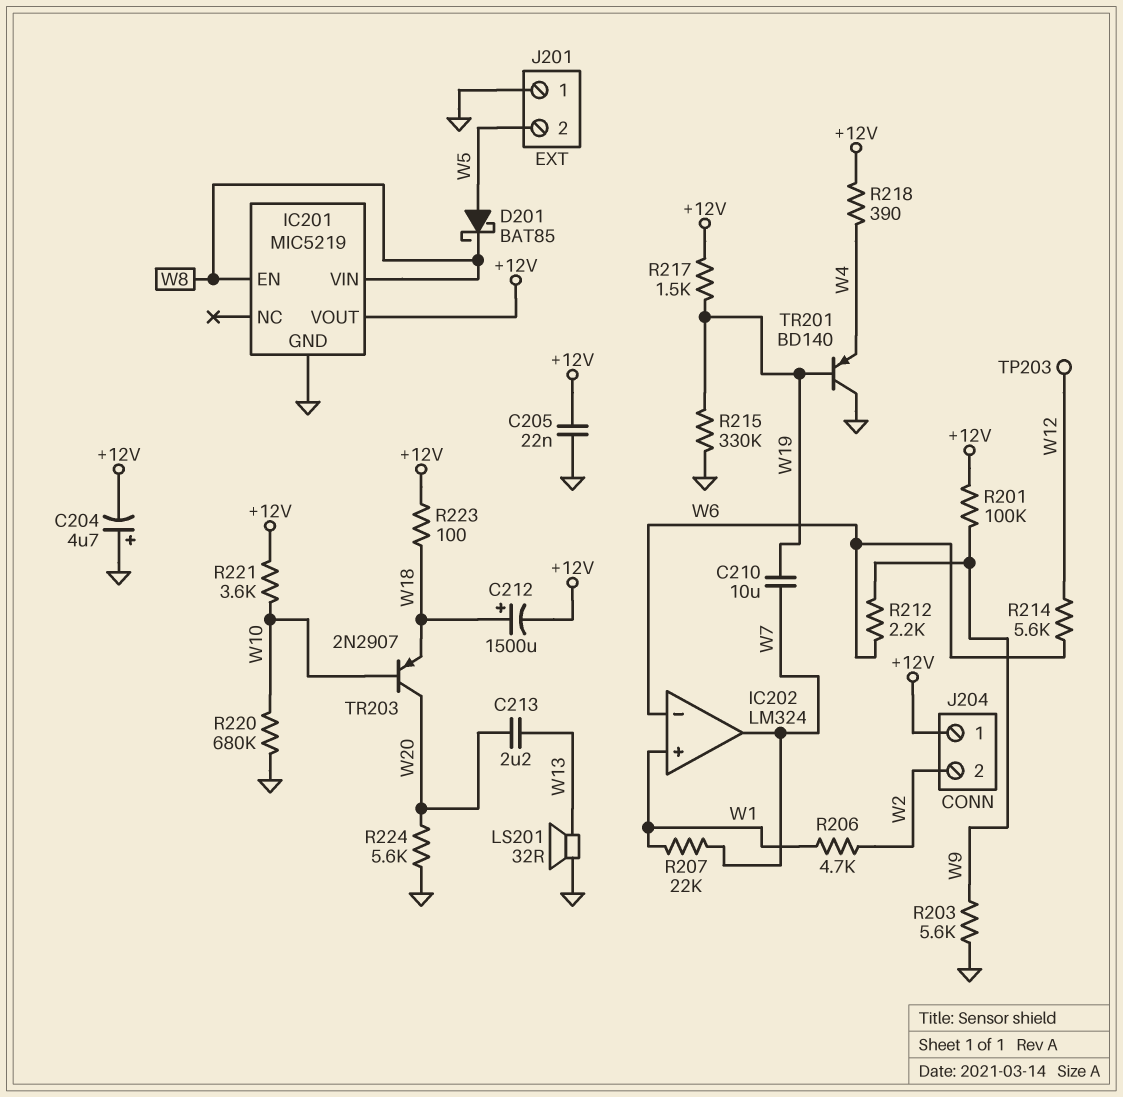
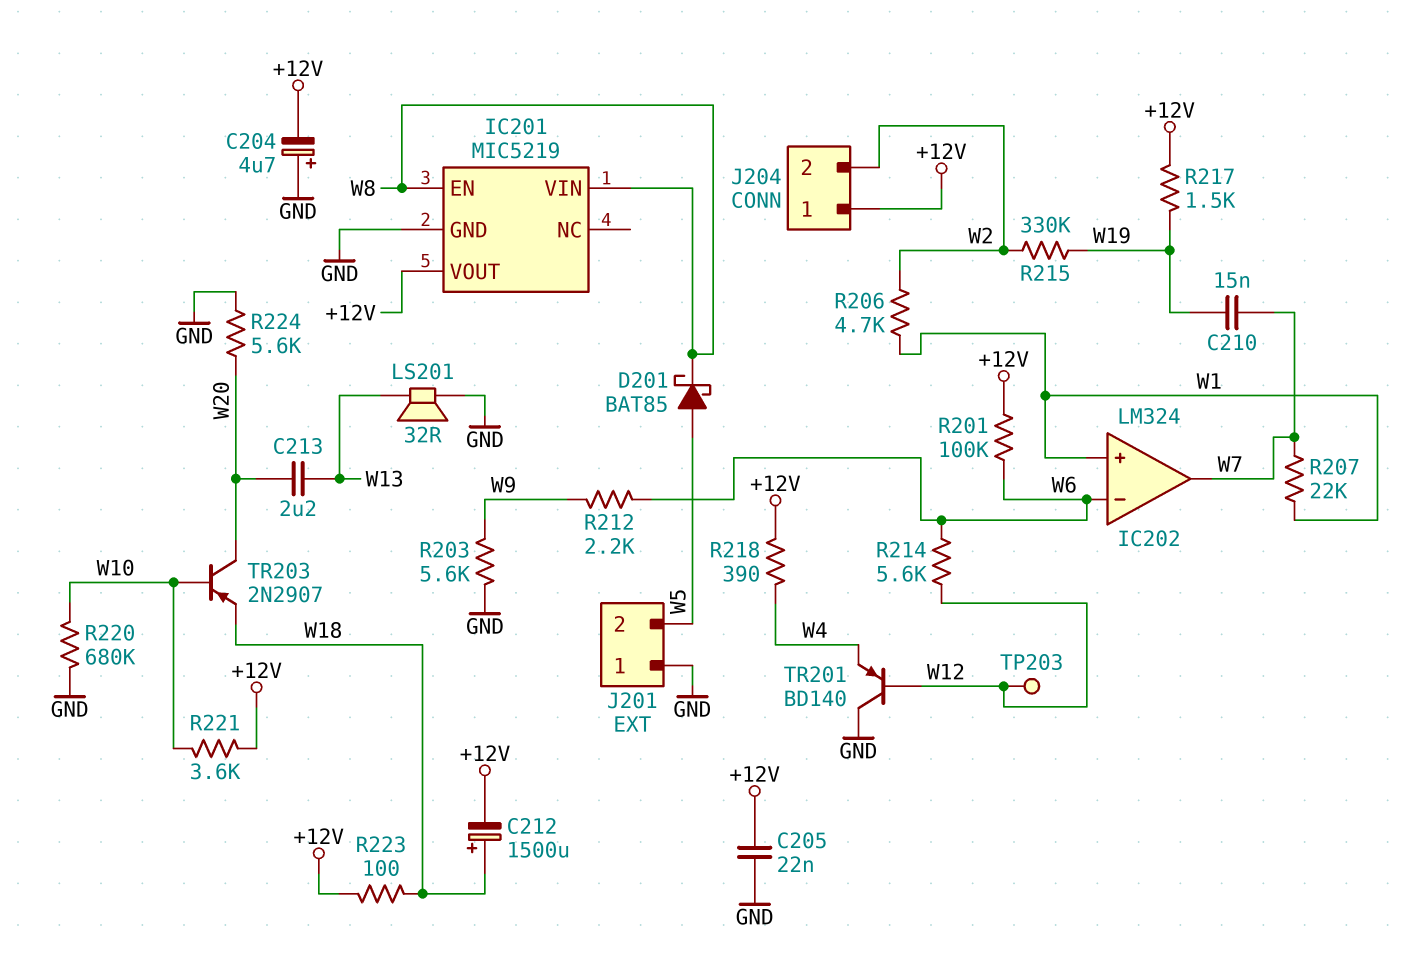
C210: 10uF (W7, W19) -> 15nF (W7, W19)
R201: 100k (+12V, W9) -> 100k (+12V, W6)
R215: 330k (GND, W19) -> 330k (W2, W19)
TR201: PNP BD140 (B W19, C GND, E W4) -> PNP BD140 (B W12, C GND, E W4)

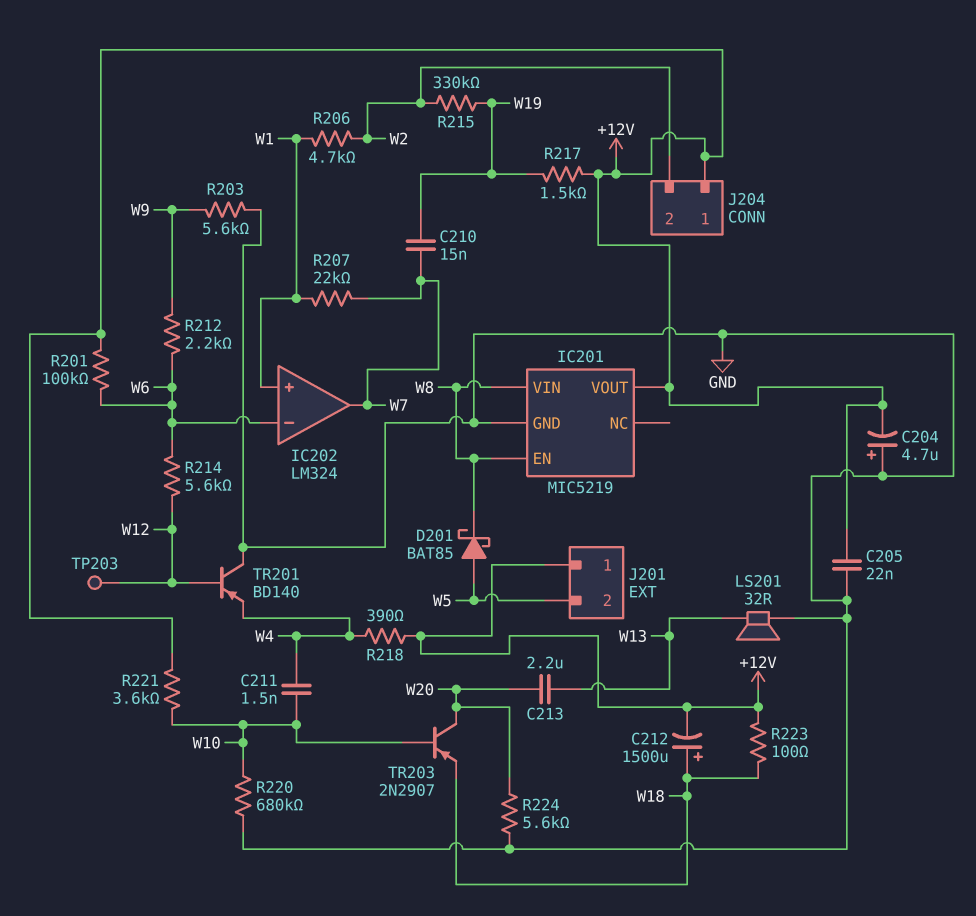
C211: none -> 1.5nF (W4, W10)
J201 pin 1: GND -> +12V

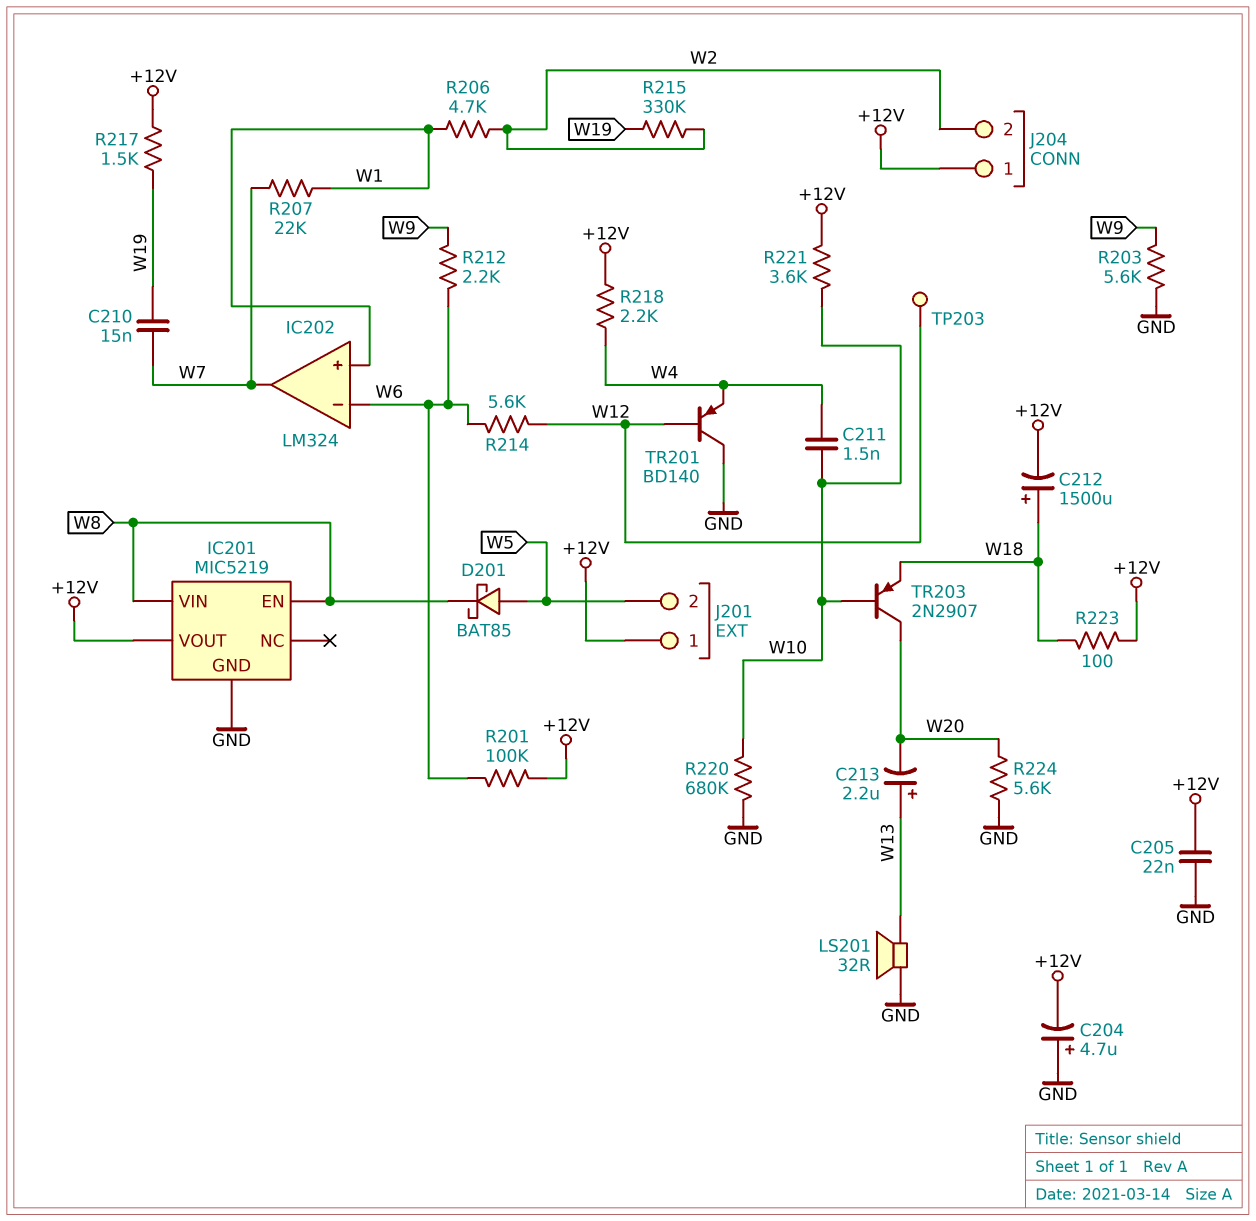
C213: 2.2uF (W13, W20) -> 2.2uF (plus W13, minus W20)
R218: 390 (+12V, W4) -> 2.2k (+12V, W4)

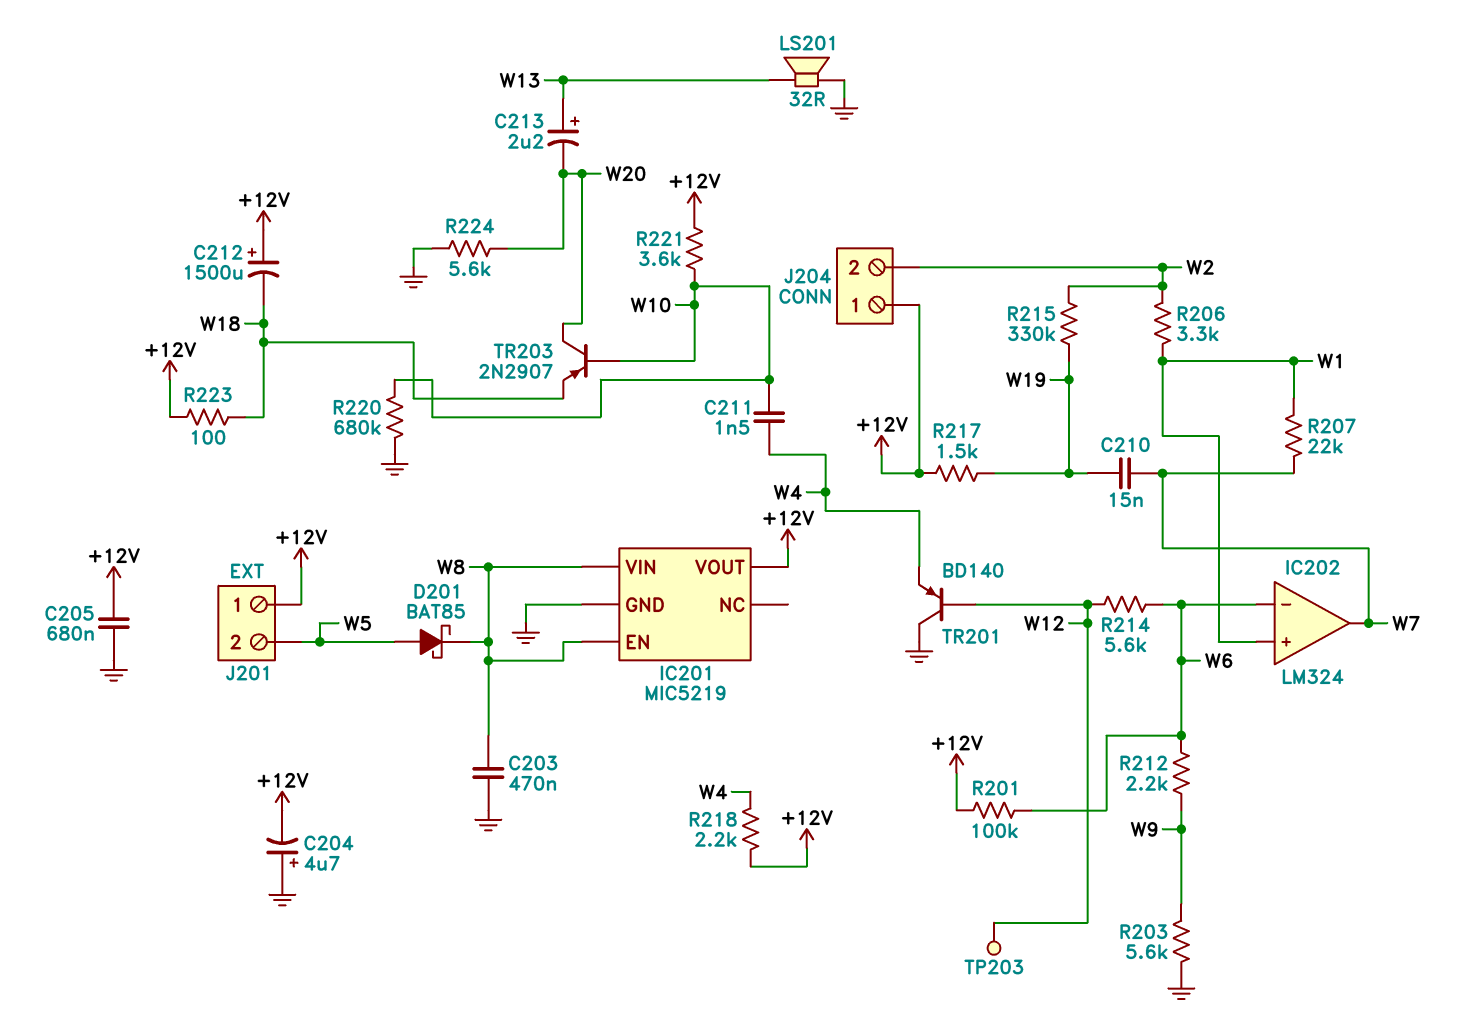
C203: none -> 470nF (GND, W8)
C205: 22nF (+12V, GND) -> 680nF (+12V, GND)
C212: 1500uF (plus W18, minus +12V) -> 1500uF (plus +12V, minus W18)
R206: 4.7k (W1, W2) -> 3.3k (W1, W2)

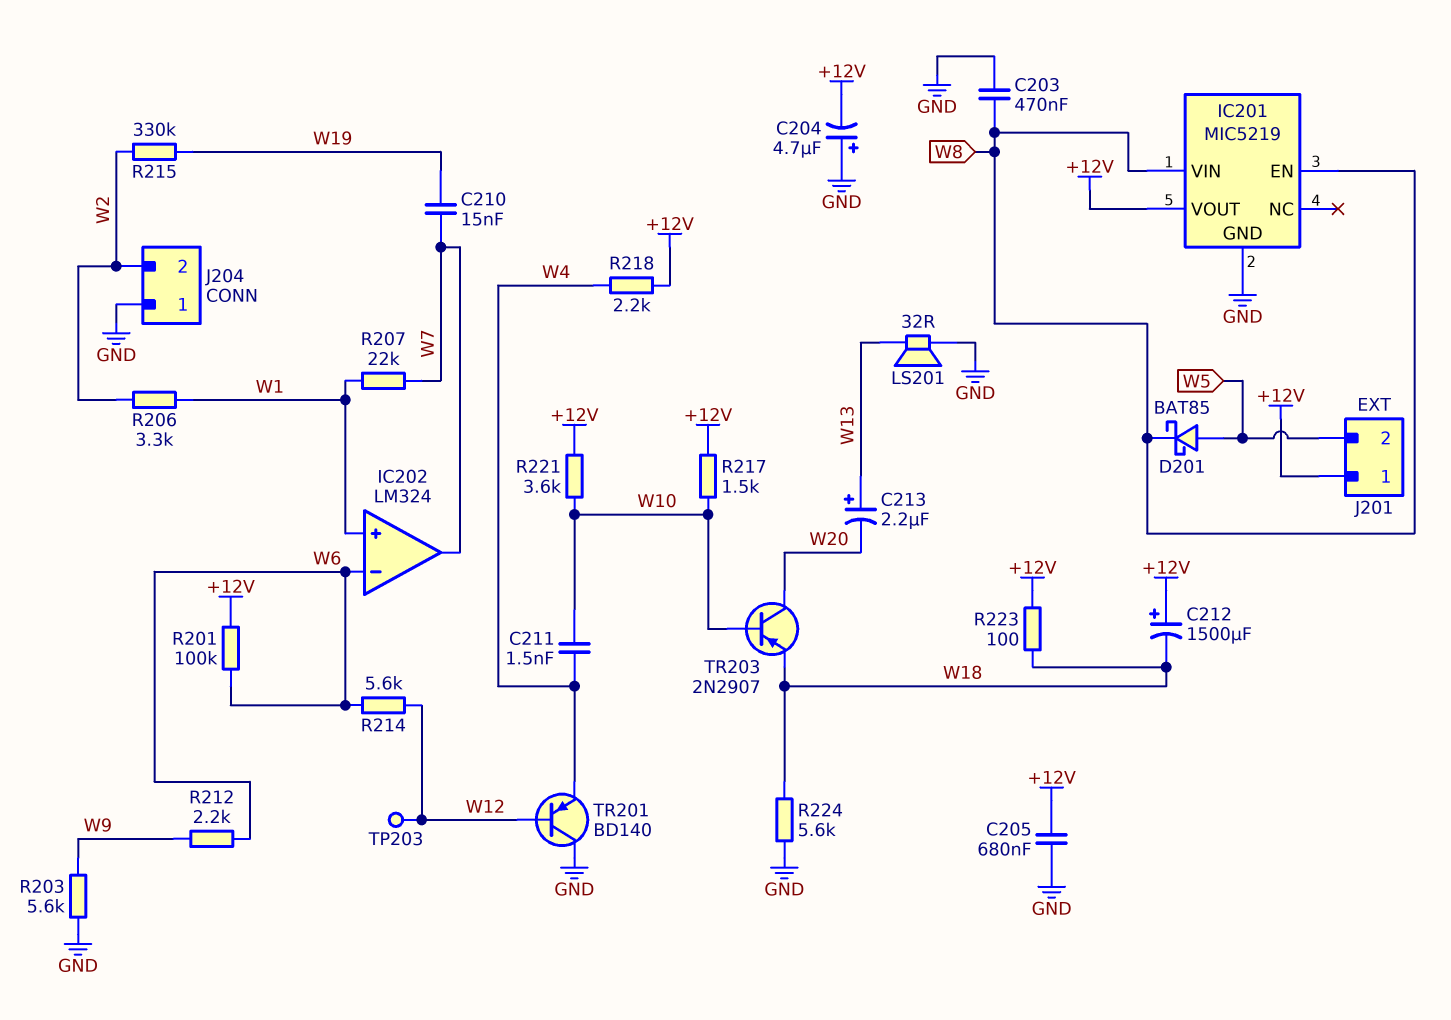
J204 pin 1: +12V -> GND
R217: 1.5k (+12V, W19) -> 1.5k (+12V, W10)
R220: 680k (GND, W10) -> none
R224: 5.6k (GND, W20) -> 5.6k (GND, W18)

